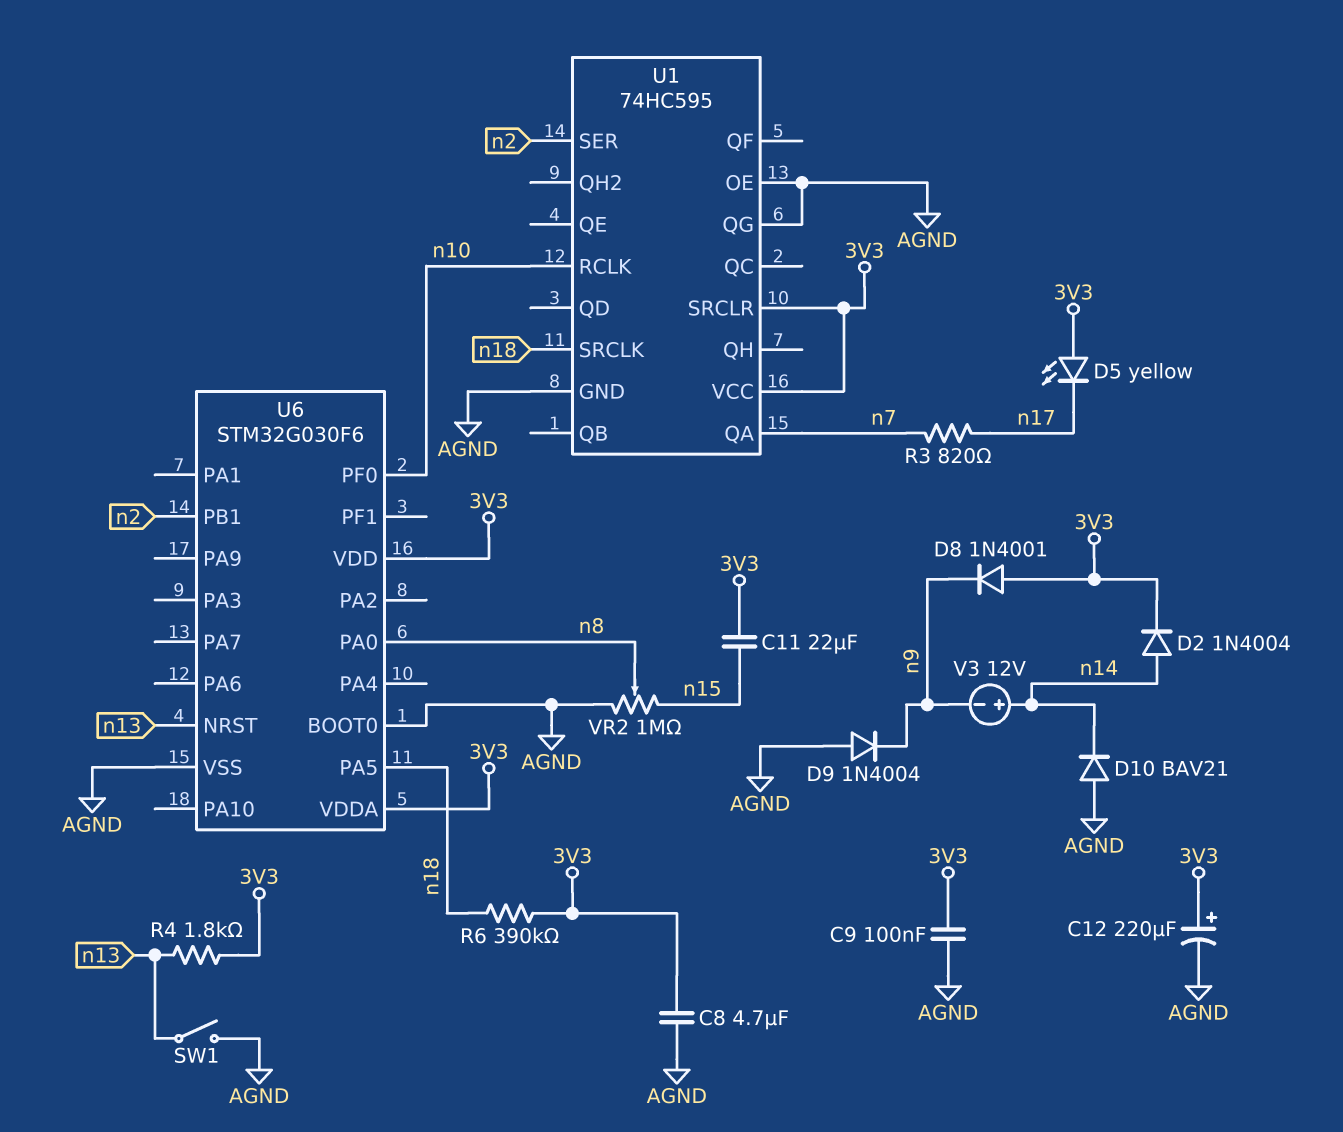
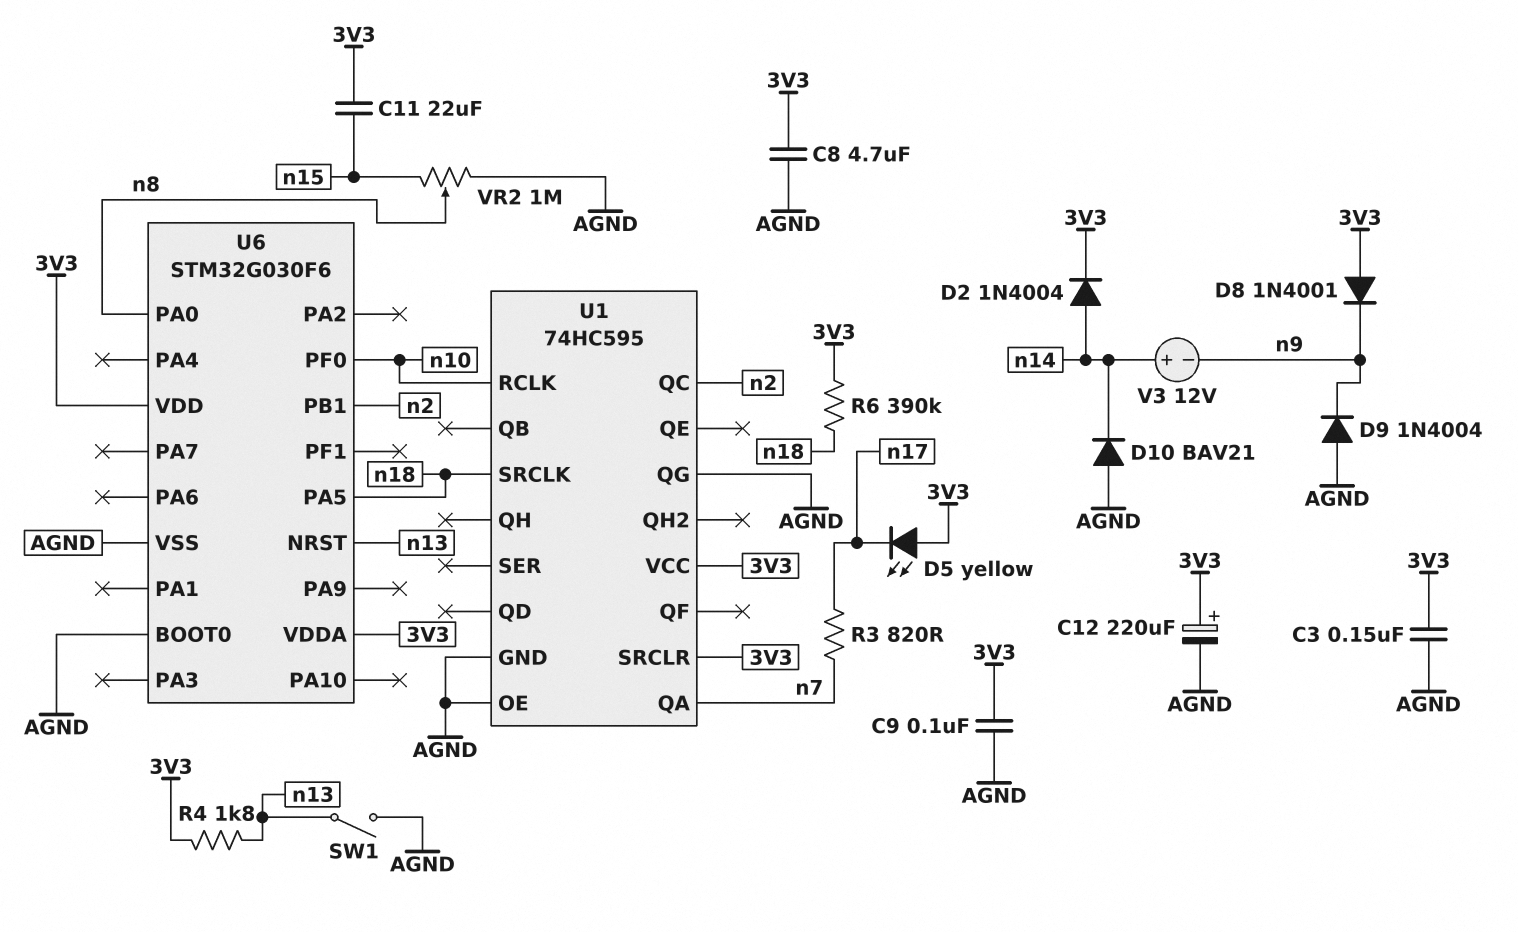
C3: none -> 150nF (3V3, AGND)
U1 pin QC: none -> n2
U1 pin SER: n2 -> none

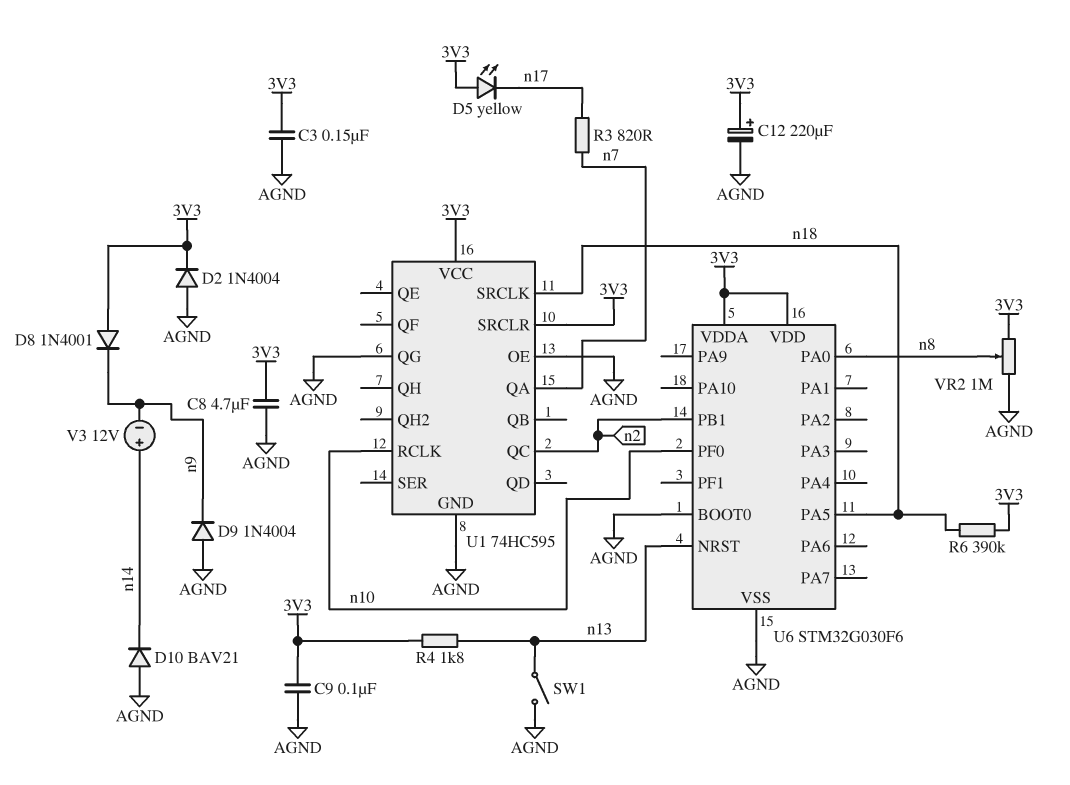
C11: 22uF (3V3, n15) -> none
D2: diode 1N4004 (A n14, K 3V3) -> diode 1N4004 (A AGND, K 3V3)
VR2: 1M (AGND, n15, wiper n8) -> 1M (3V3, AGND, wiper n8)

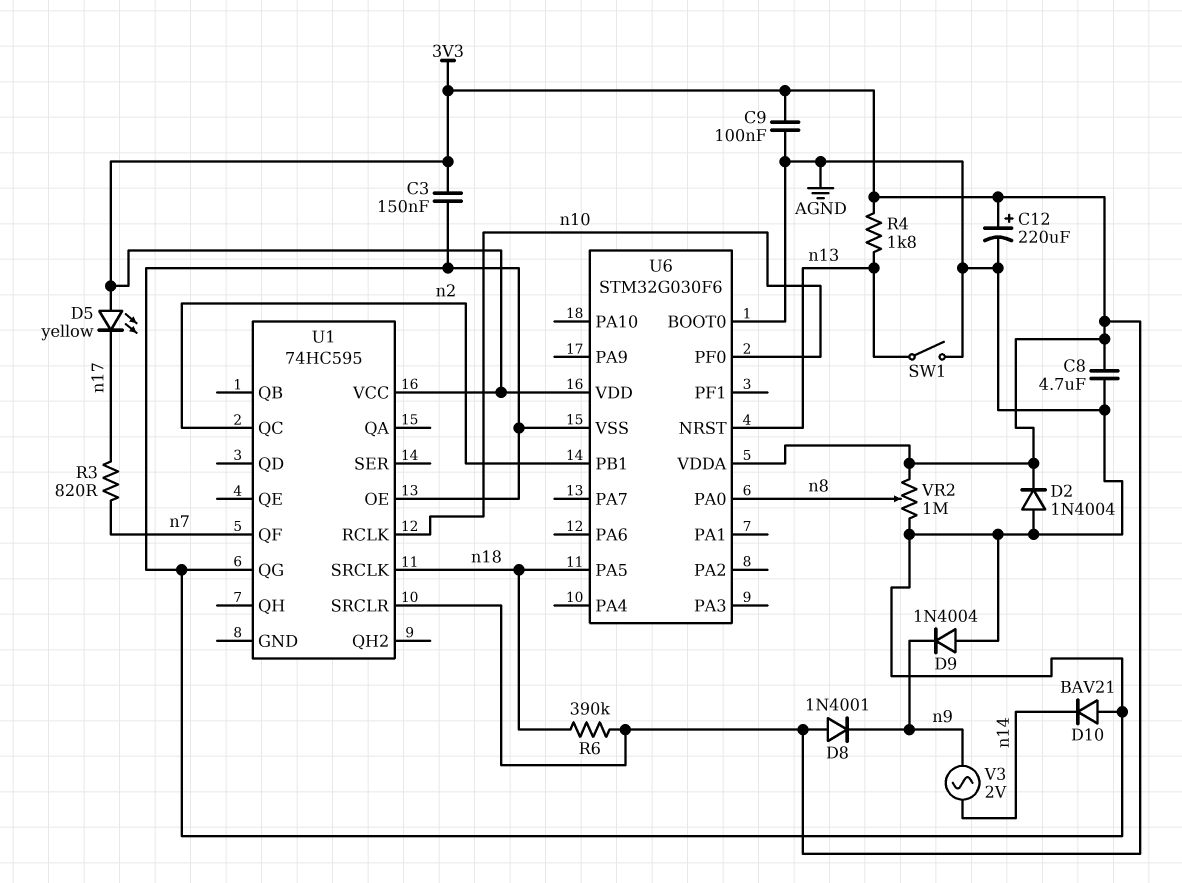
U1 pin GND: AGND -> none
U1 pin QA: n7 -> none
U1 pin QF: none -> n7
V3: 12V (plus n14, minus n9) -> AC 2V (n9, n14)

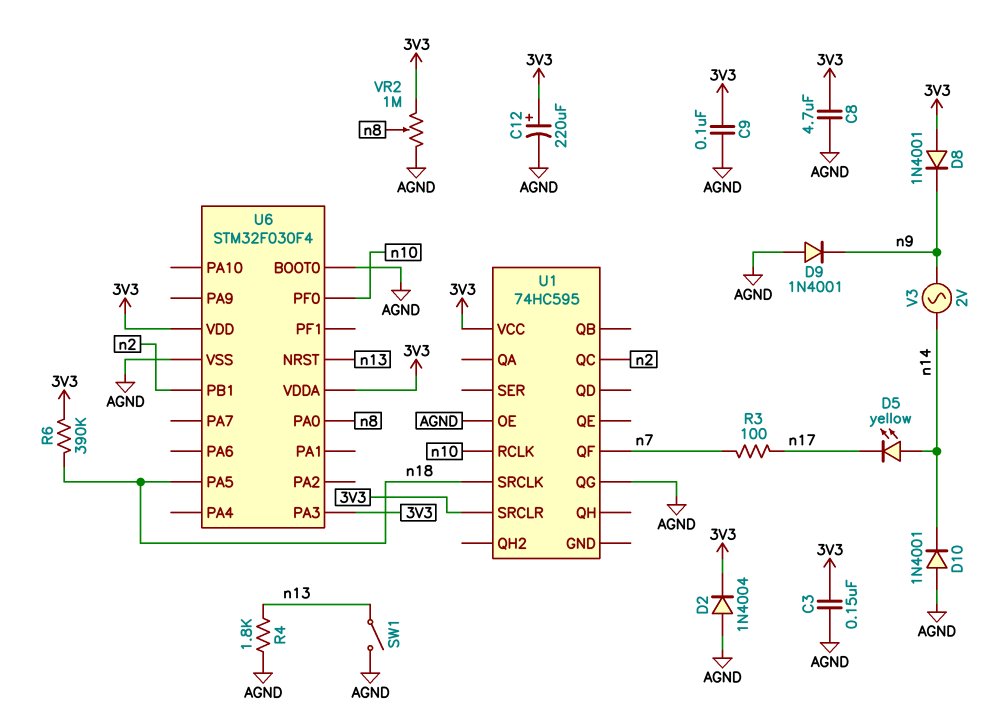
D5: LED yellow (A 3V3, K n17) -> LED yellow (A n14, K n17)
D9: diode 1N4004 (A AGND, K n9) -> diode 1N4001 (A AGND, K n9)
D10: diode BAV21 (A AGND, K n14) -> diode 1N4001 (A AGND, K n14)
R3: 820 (n7, n17) -> 100 (n7, n17)
R4: 1.8k (3V3, n13) -> 1.8k (AGND, n13)
U6: STM32G030F6 -> STM32F030F4
U6 pin PA3: none -> 3V3

